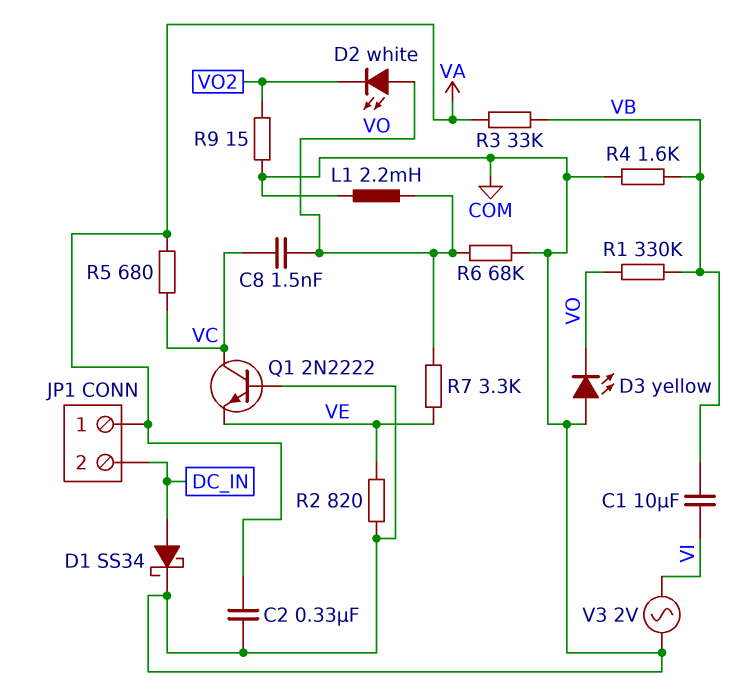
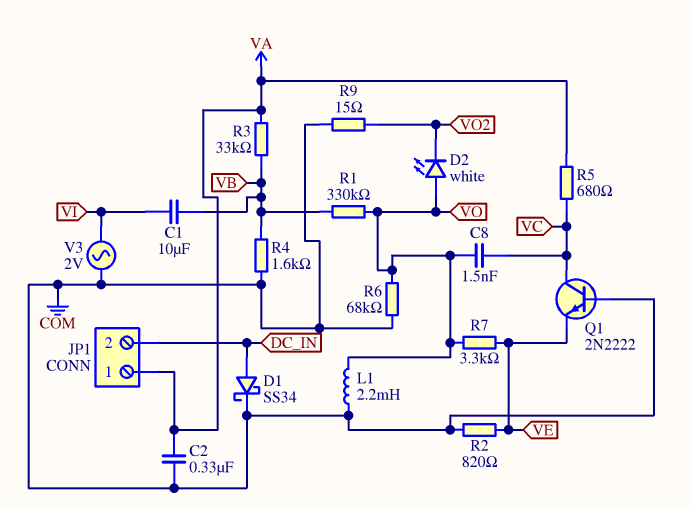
D3: LED yellow (A COM, K VO) -> none

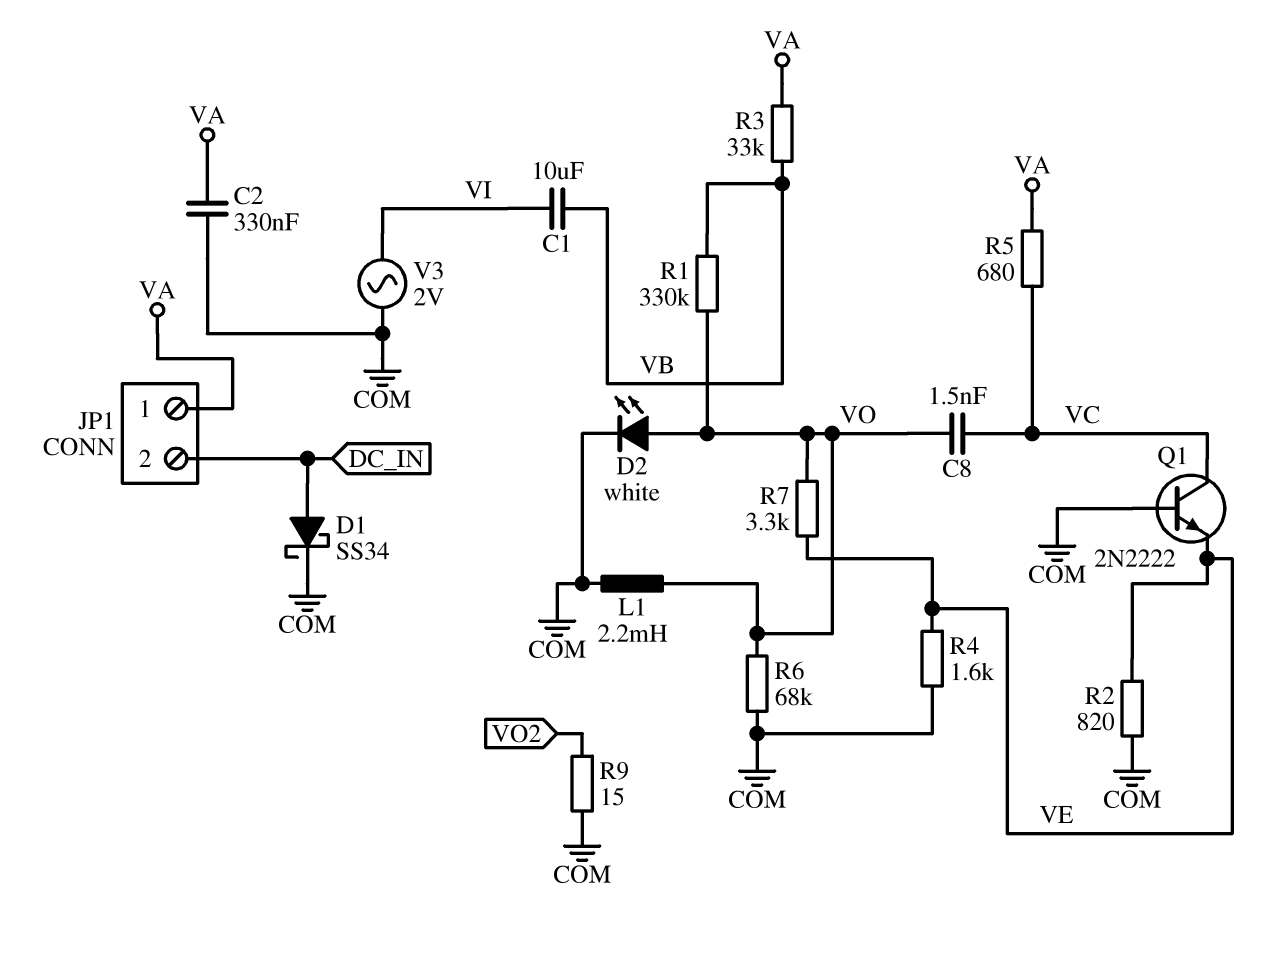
D2: LED white (A VO, K VO2) -> LED white (A VO, K COM)
R4: 1.6k (COM, VB) -> 1.6k (COM, VE)

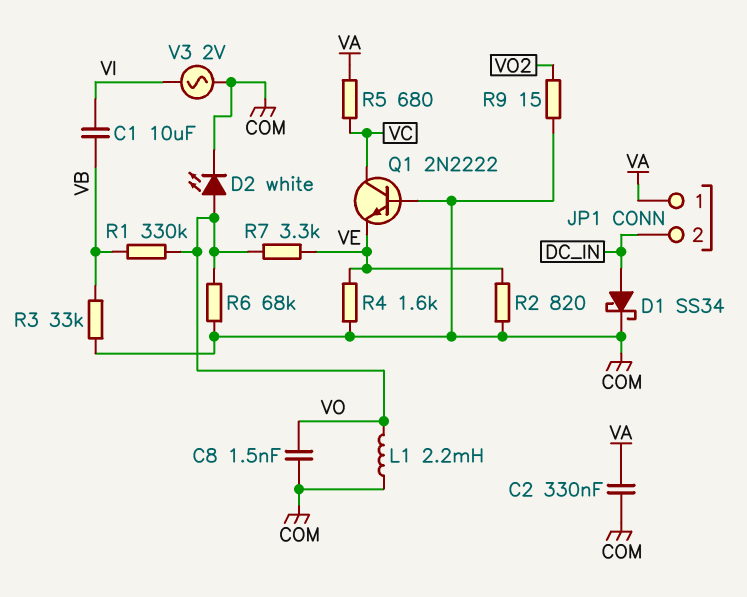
C8: 1.5nF (VC, VO) -> 1.5nF (COM, VO)
R3: 33k (VA, VB) -> 33k (COM, VB)

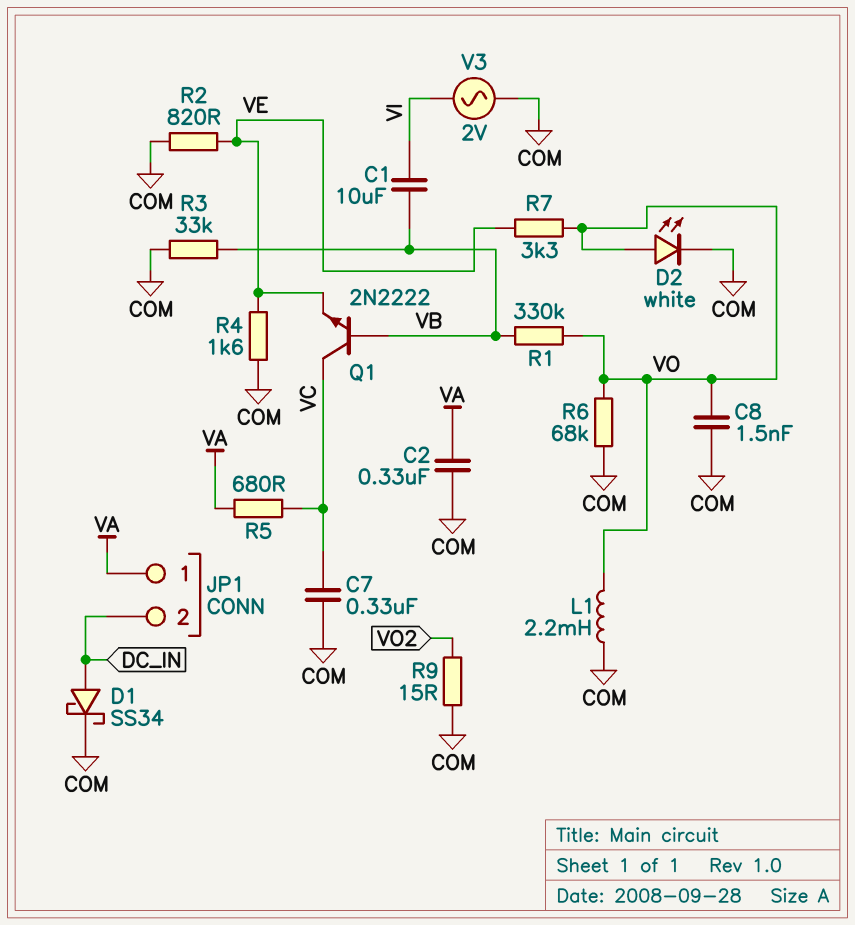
C7: none -> 330nF (COM, VC)
Q1: NPN 2N2222 (B COM, C VC, E VE) -> NPN 2N2222 (B VB, C VC, E VE)

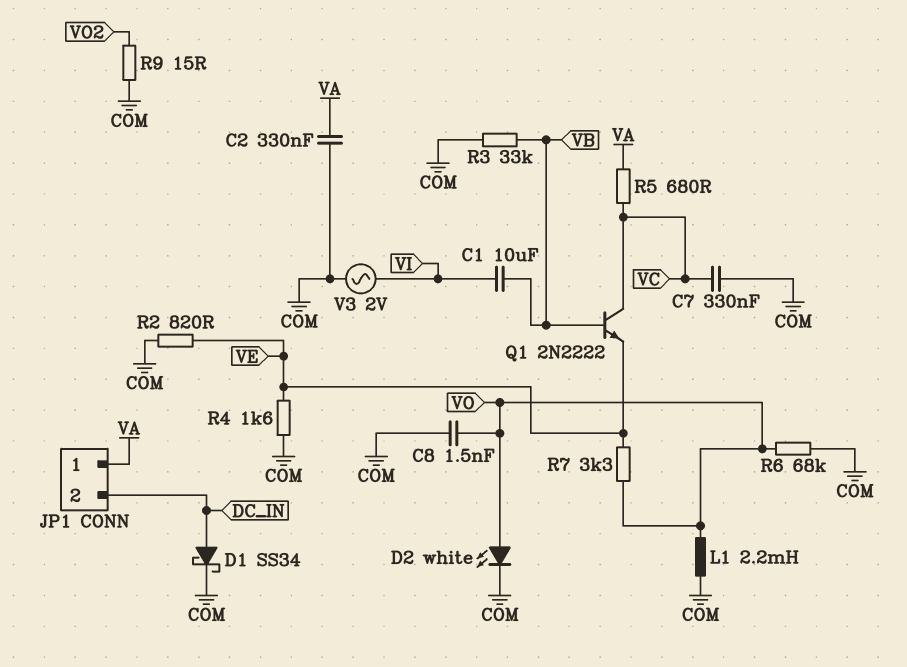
R1: 330k (VB, VO) -> none

